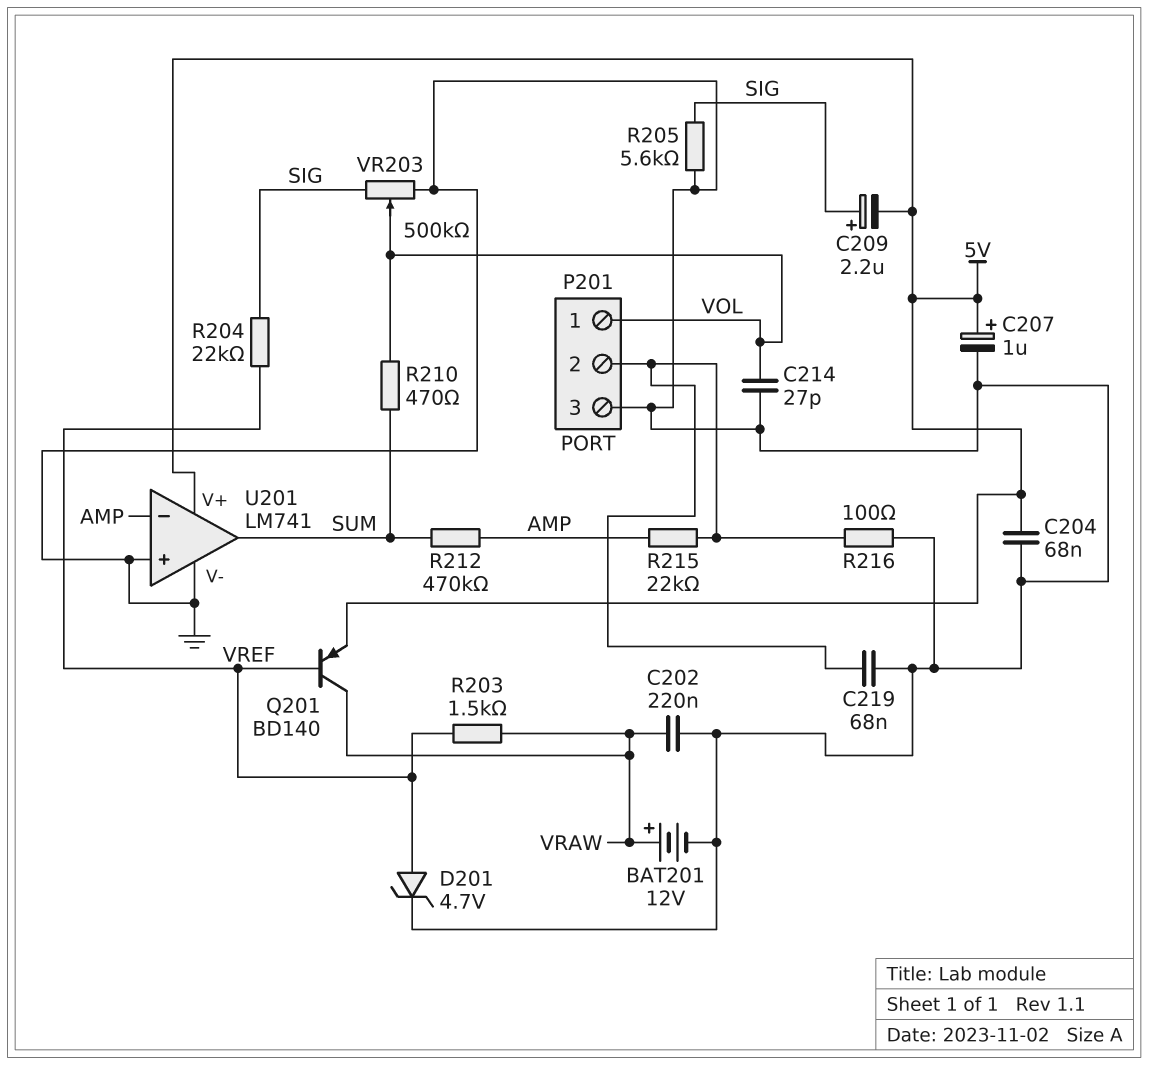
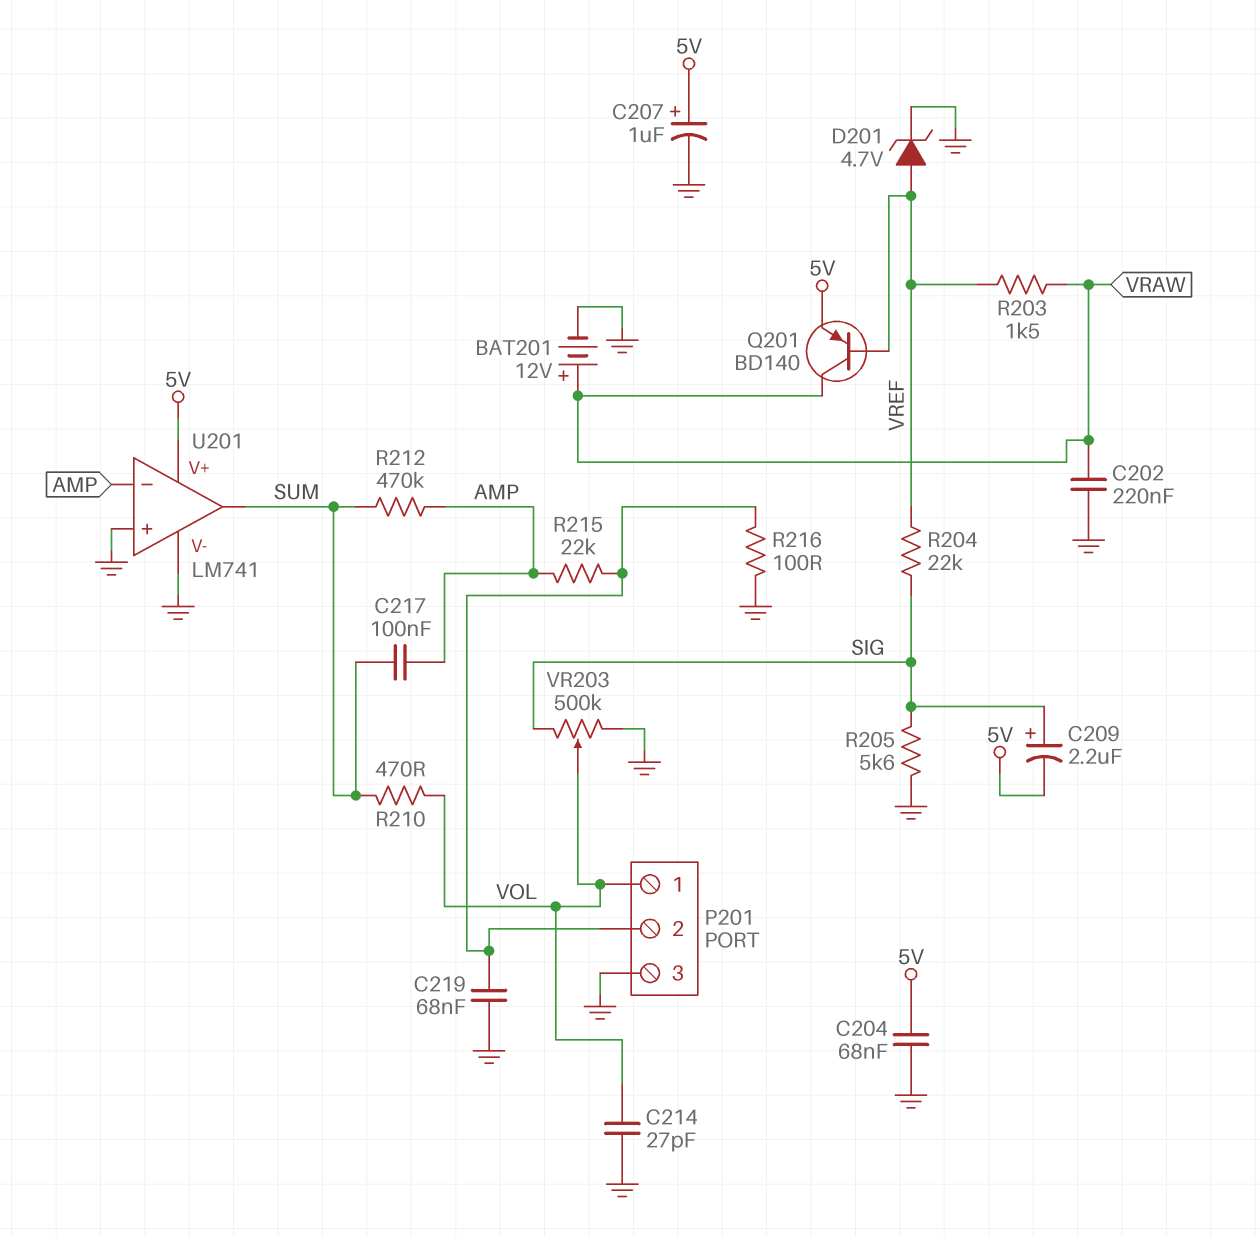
C217: none -> 100nF (AMP, SUM)

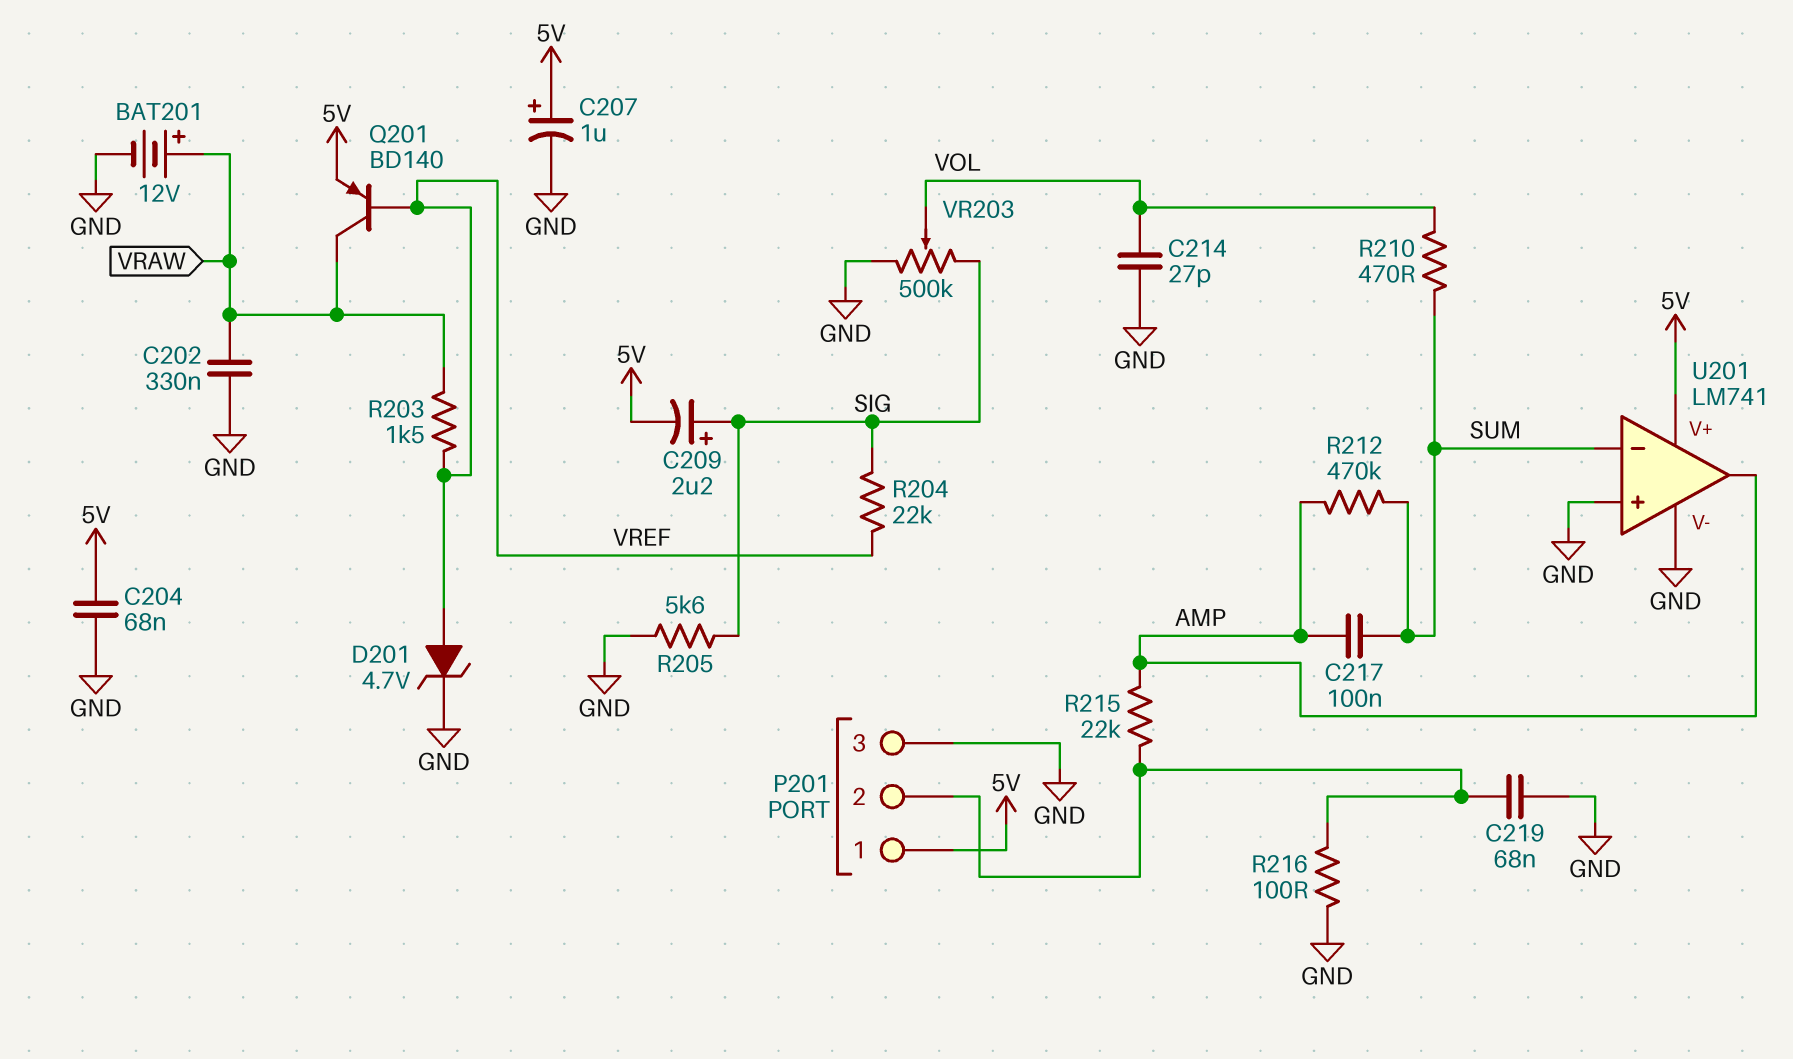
C202: 220nF (GND, VRAW) -> 330nF (GND, VRAW)
P201 pin 1: VOL -> 5V
U201 pin in-: AMP -> SUM
U201 pin out: SUM -> AMP

